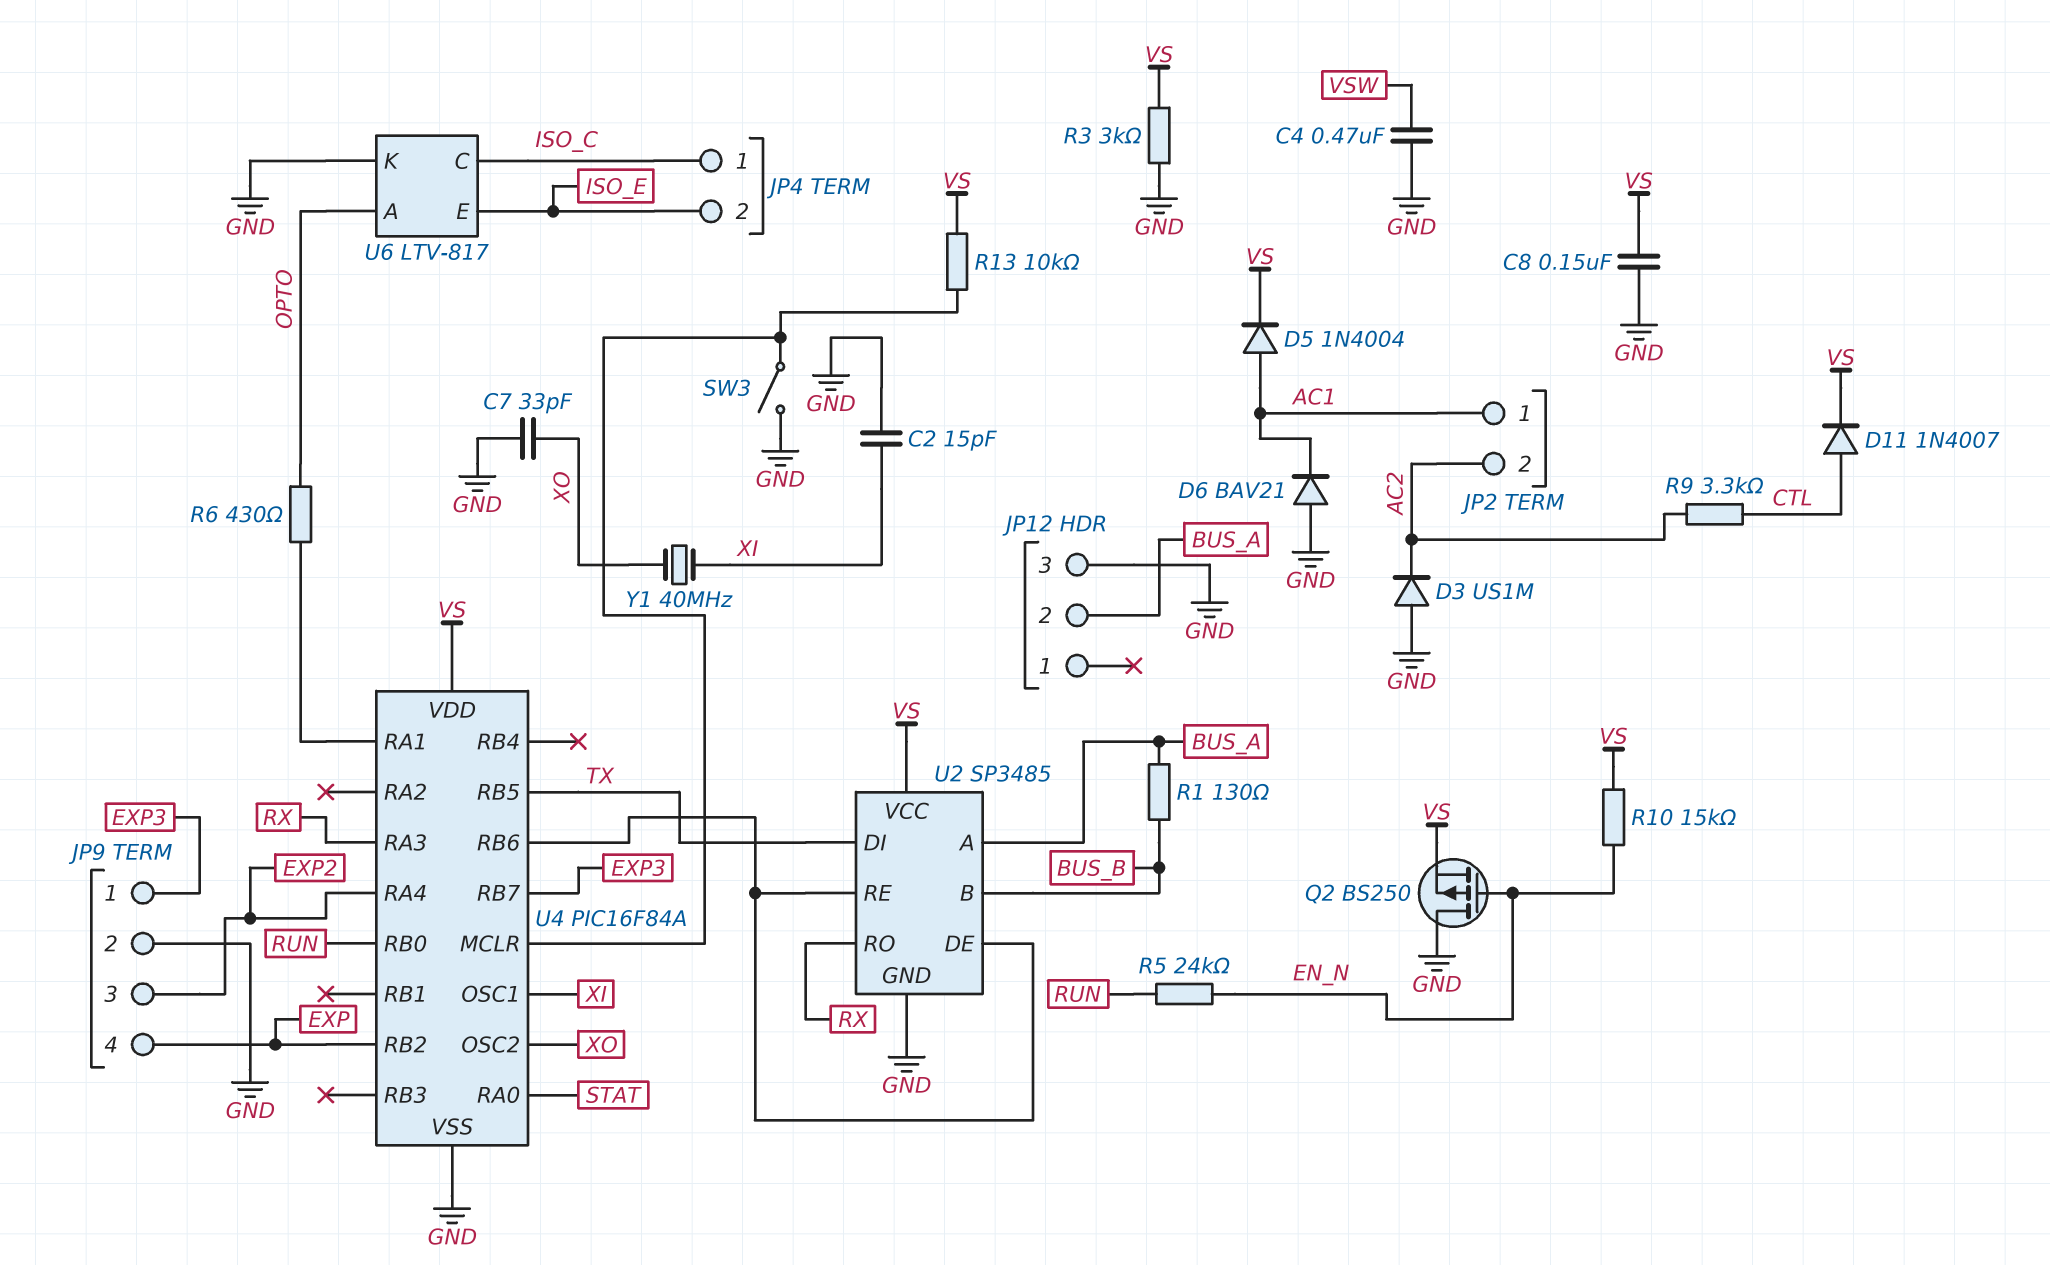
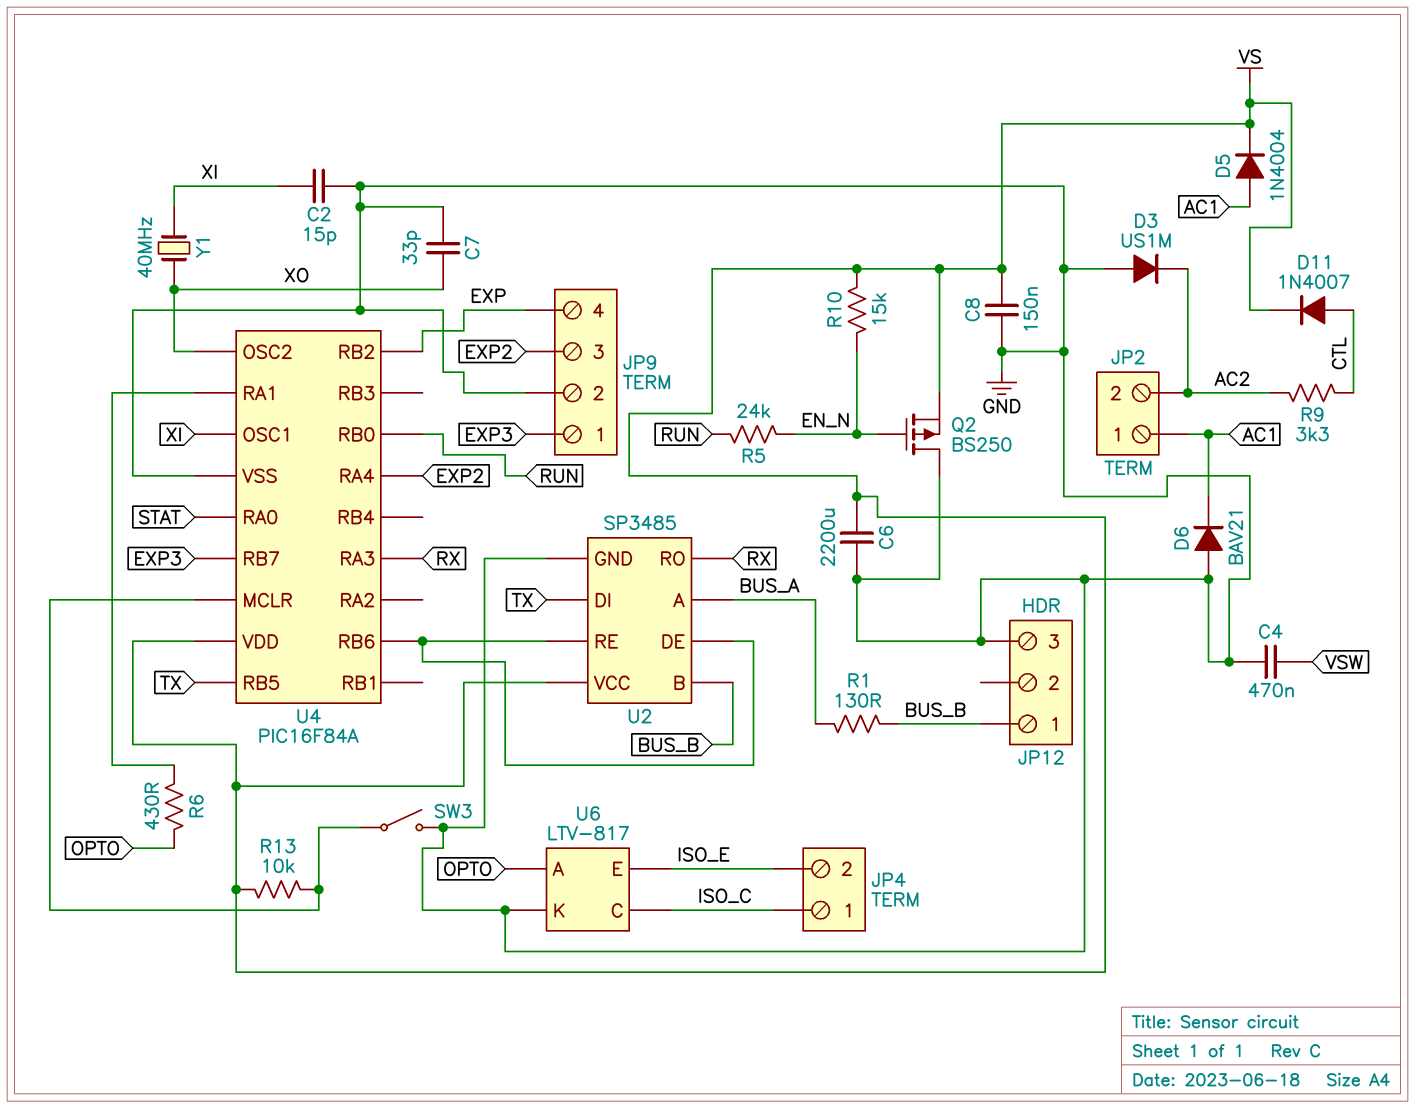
C6: none -> 2200uF (GND, VS)
JP12 pin 1: none -> BUS_B
JP12 pin 2: BUS_A -> none
R3: 3k (GND, VS) -> none

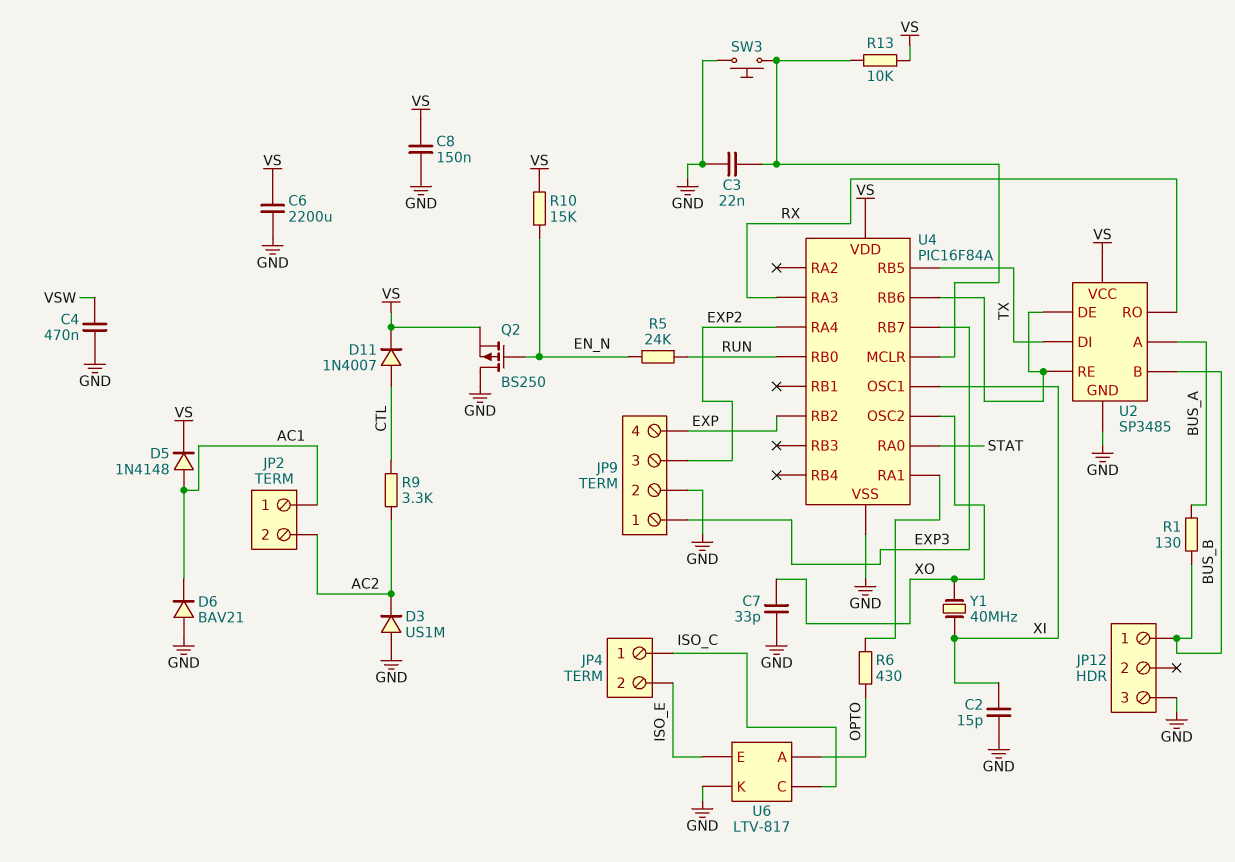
C3: none -> 22nF (GND, U4/MCLR)
D5: diode 1N4004 (A AC1, K VS) -> diode 1N4148 (A AC1, K VS)
SW3: switch (GND, U4/MCLR) -> button (GND, U4/MCLR)

